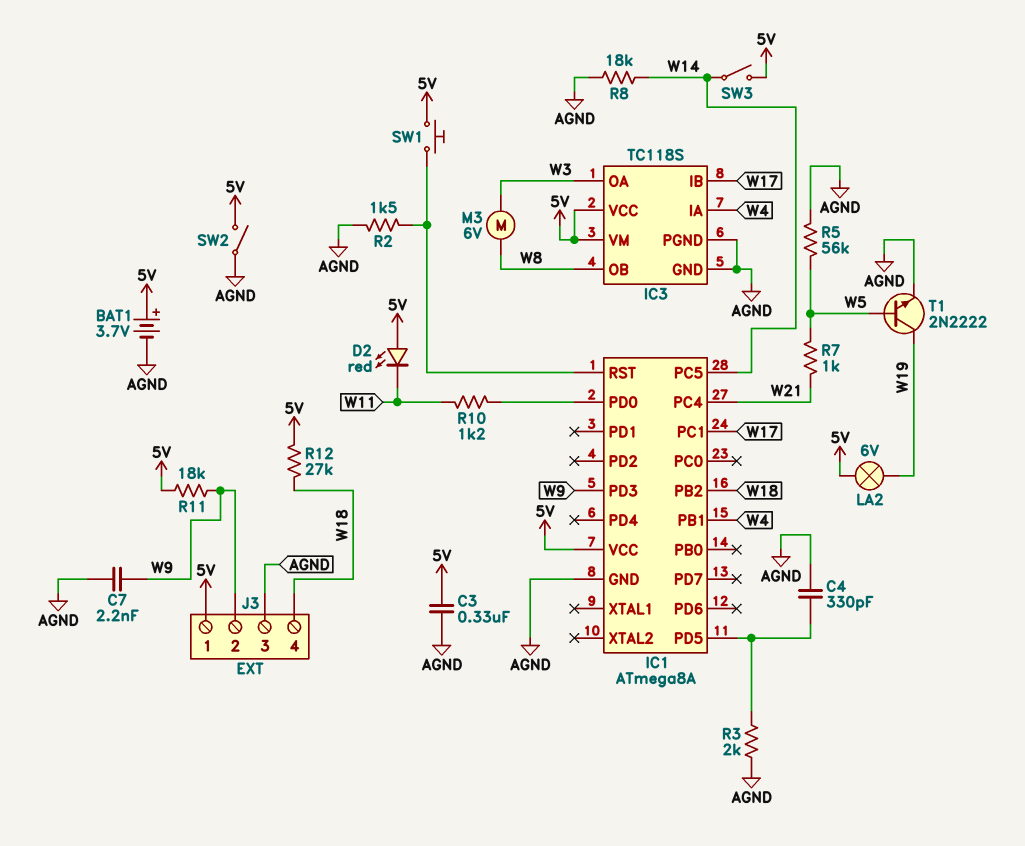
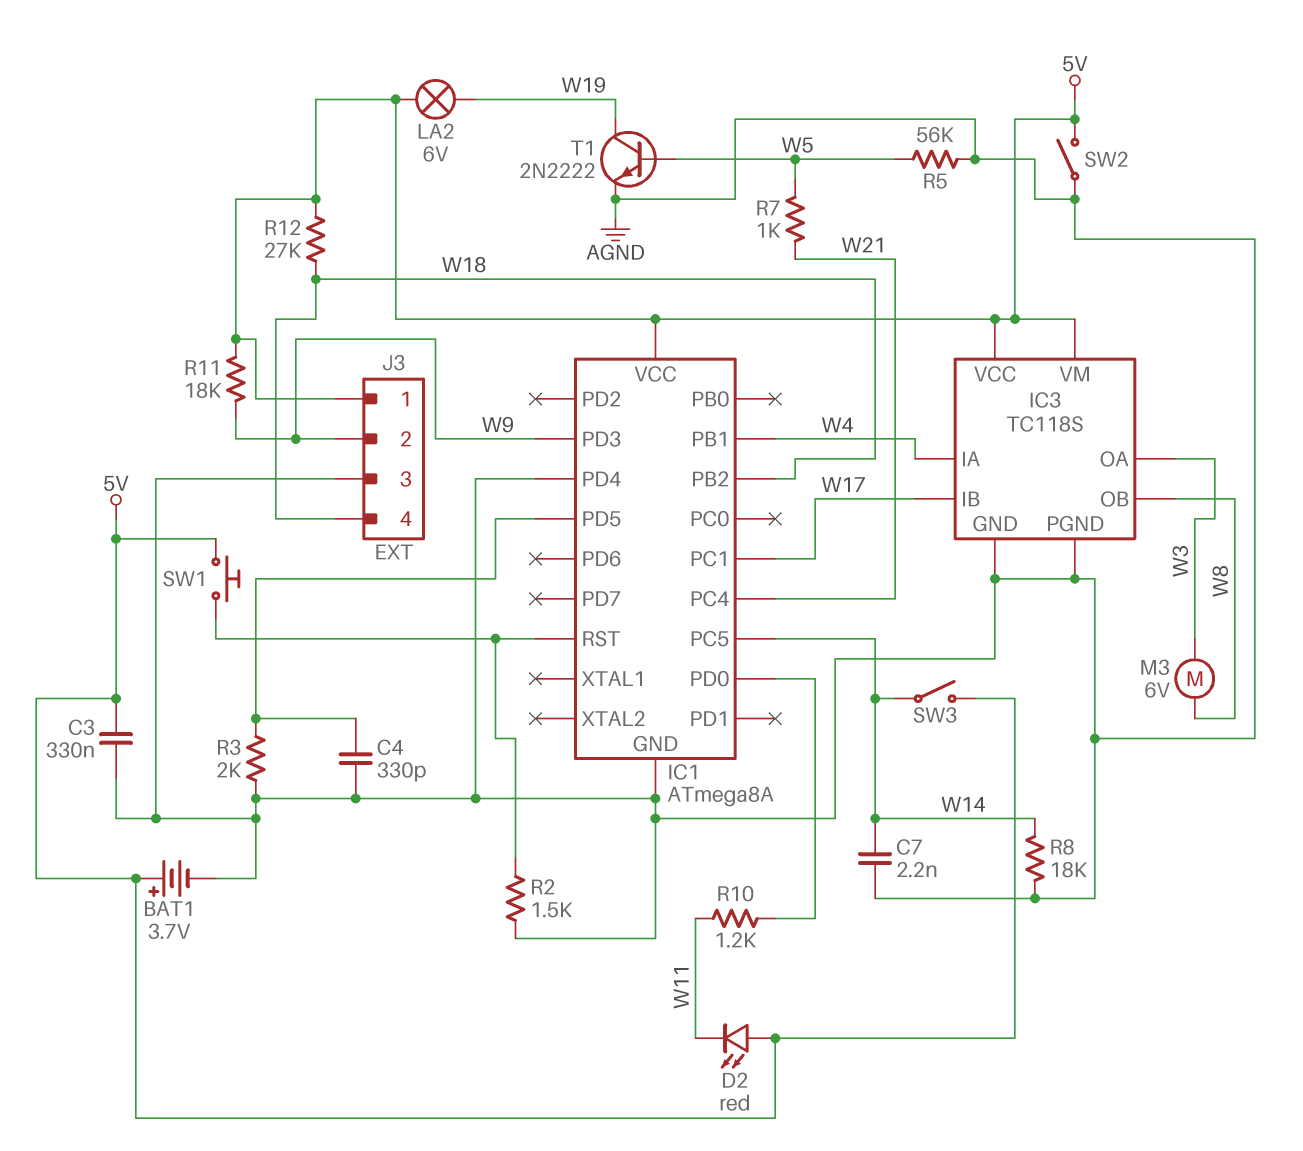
C7: 2.2nF (AGND, W9) -> 2.2nF (AGND, W14)
IC1 pin PD4: none -> AGND

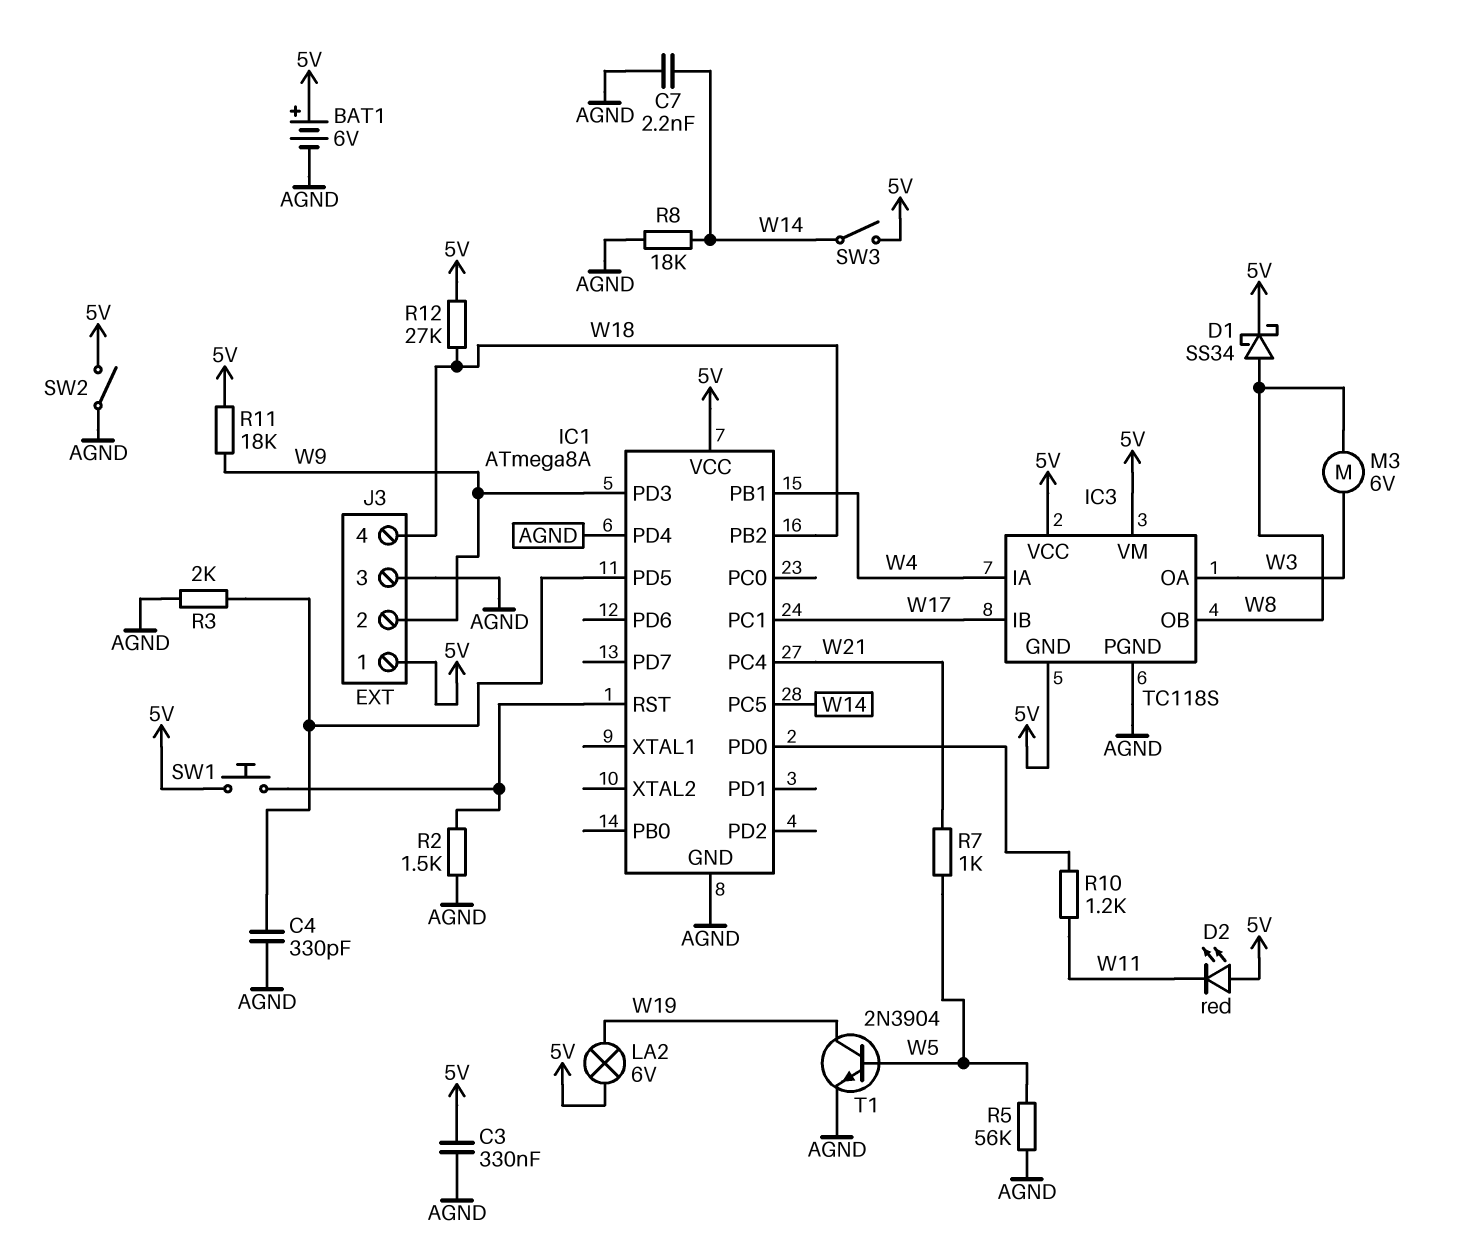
BAT1: 3.7V (plus 5V, minus AGND) -> 6V (plus 5V, minus AGND)
D1: none -> schottky SS34 (A W8, K 5V)
IC3 pin GND: AGND -> 5V
T1: NPN 2N2222 (B W5, C W19, E AGND) -> NPN 2N3904 (B W5, C W19, E AGND)

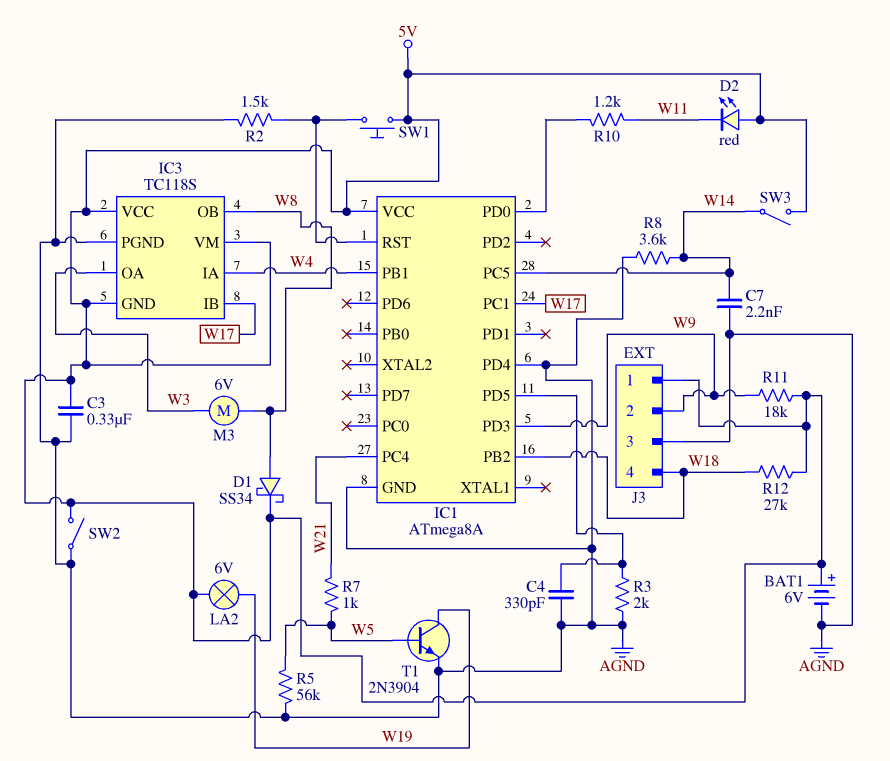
R8: 18k (AGND, W14) -> 3.6k (AGND, W14)

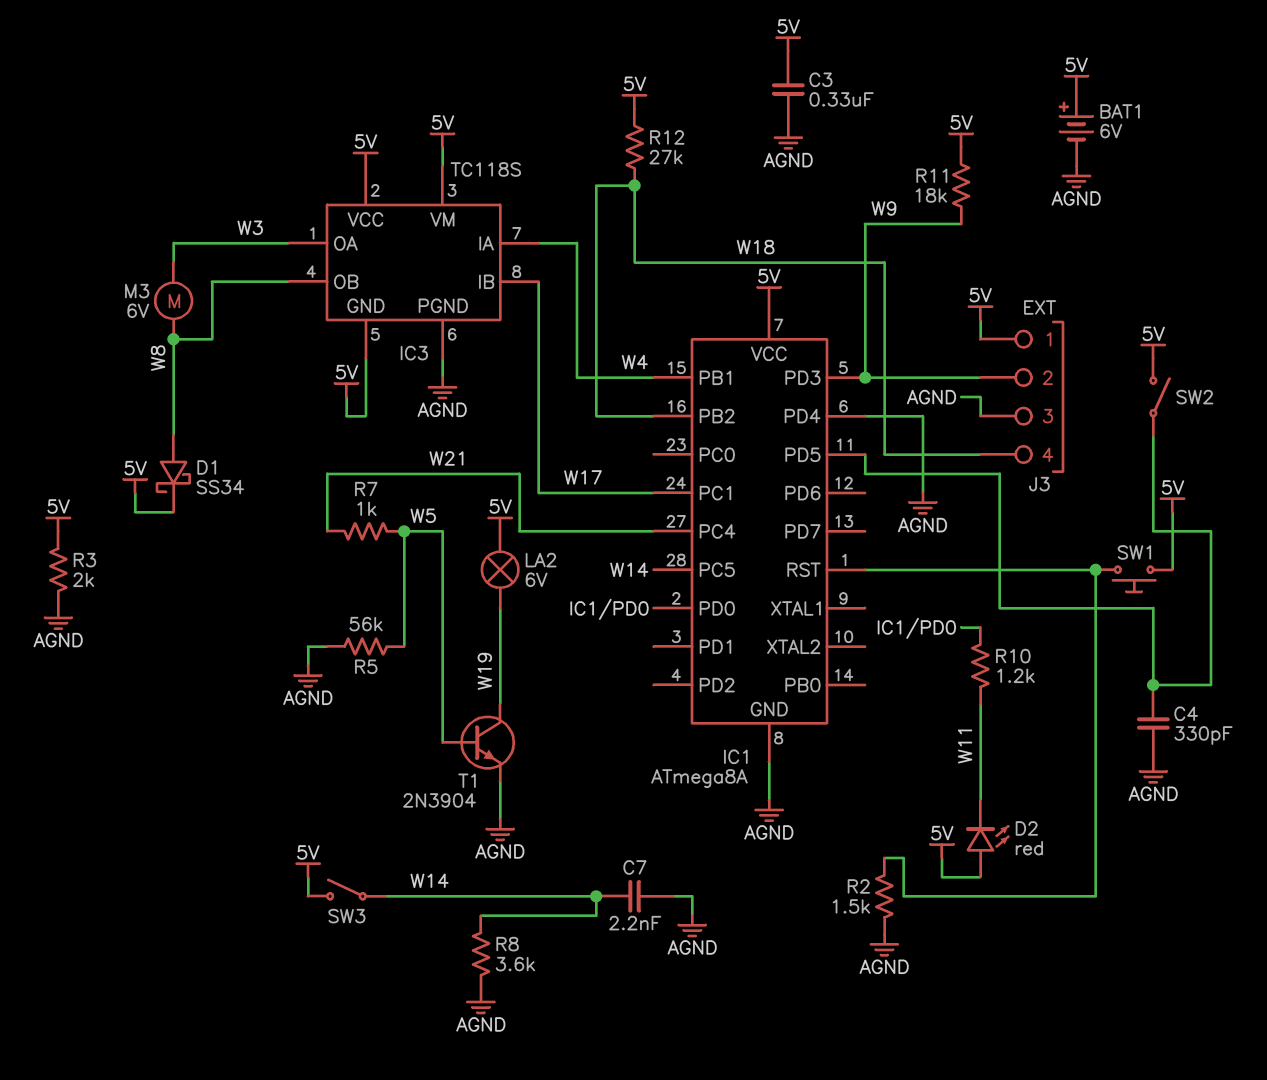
R3: 2k (AGND, IC1/PD5) -> 2k (5V, AGND)
SW2: switch (5V, AGND) -> switch (5V, IC1/PD5)

